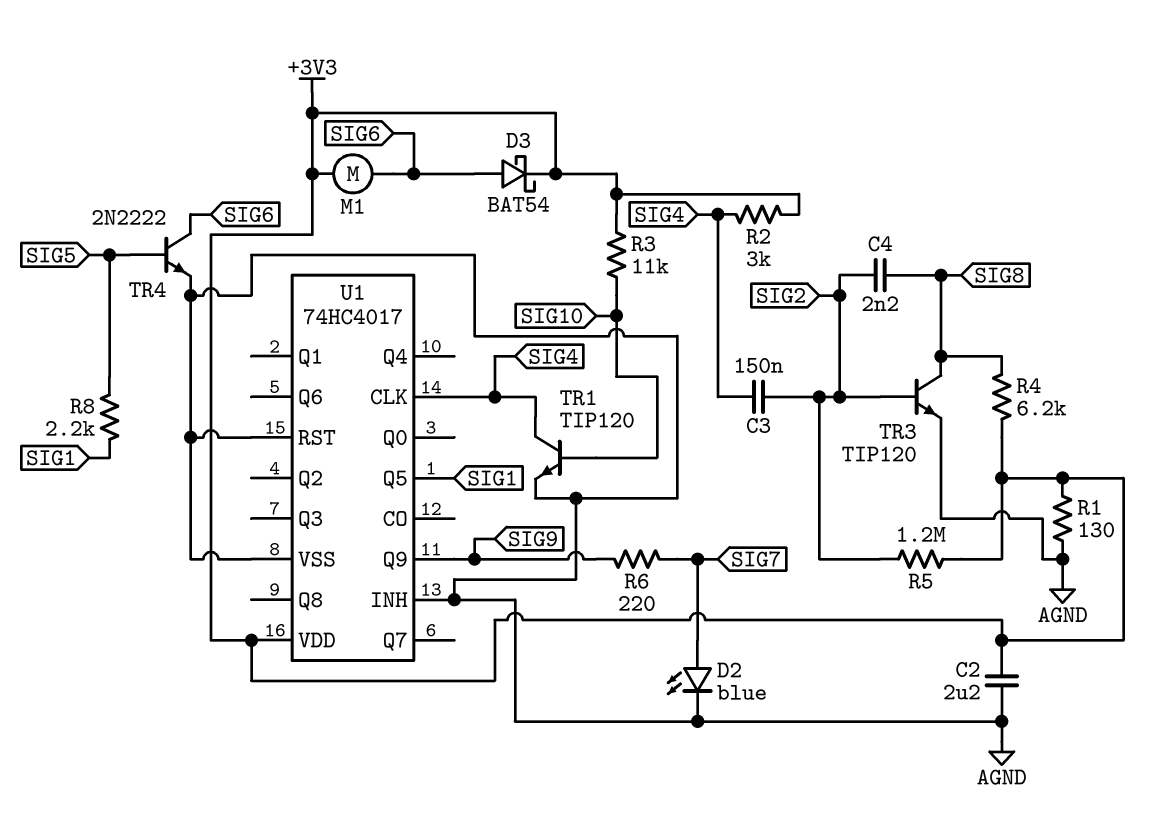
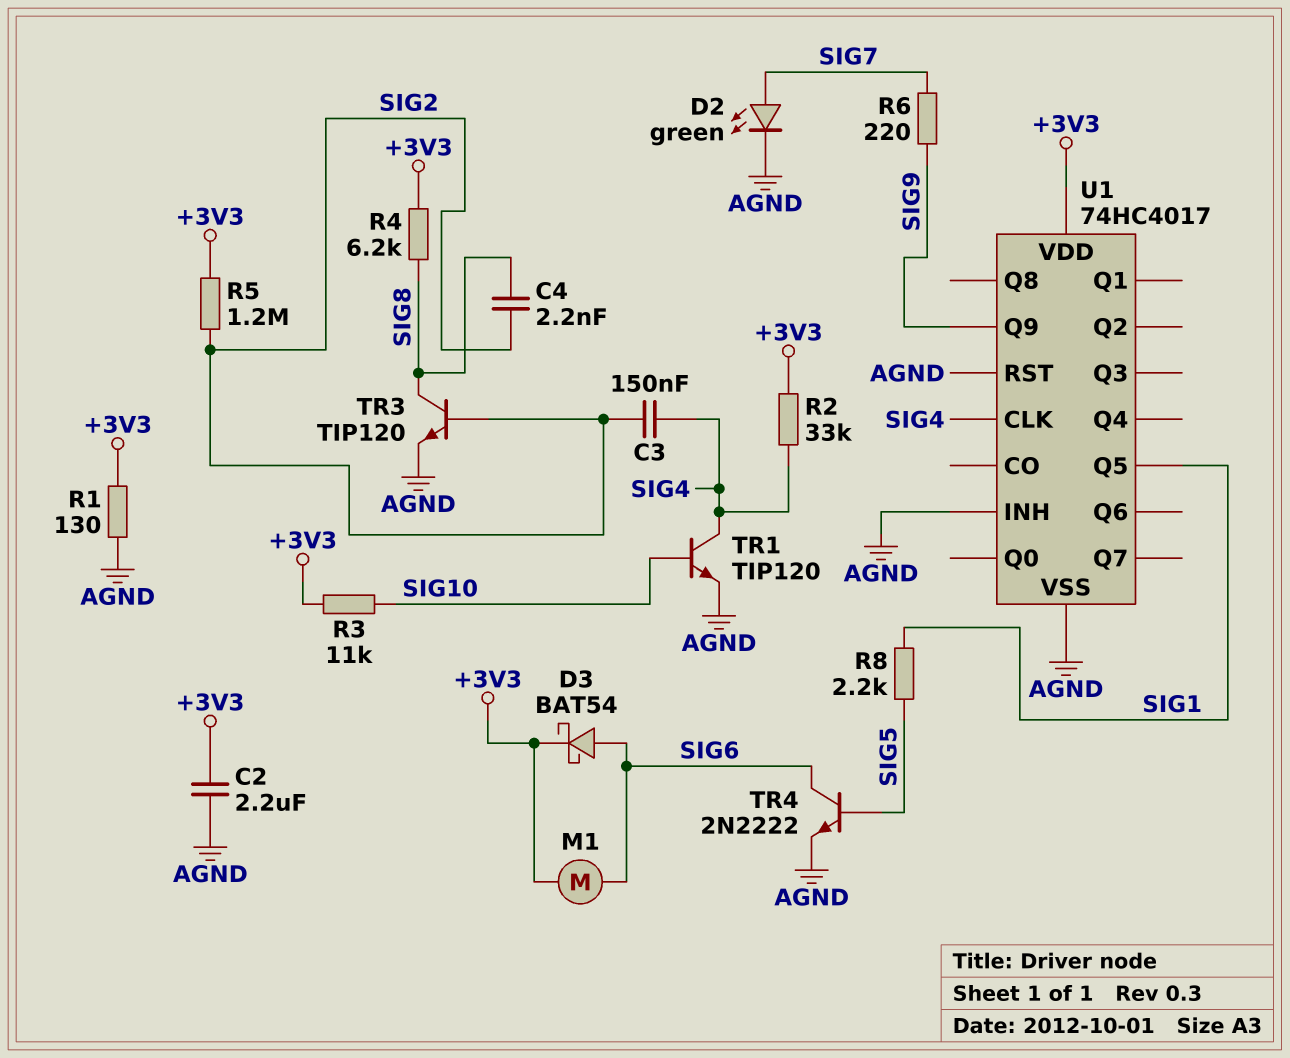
D2: LED blue (A SIG7, K AGND) -> LED green (A SIG7, K AGND)
R2: 3k (+3V3, SIG4) -> 33k (+3V3, SIG4)

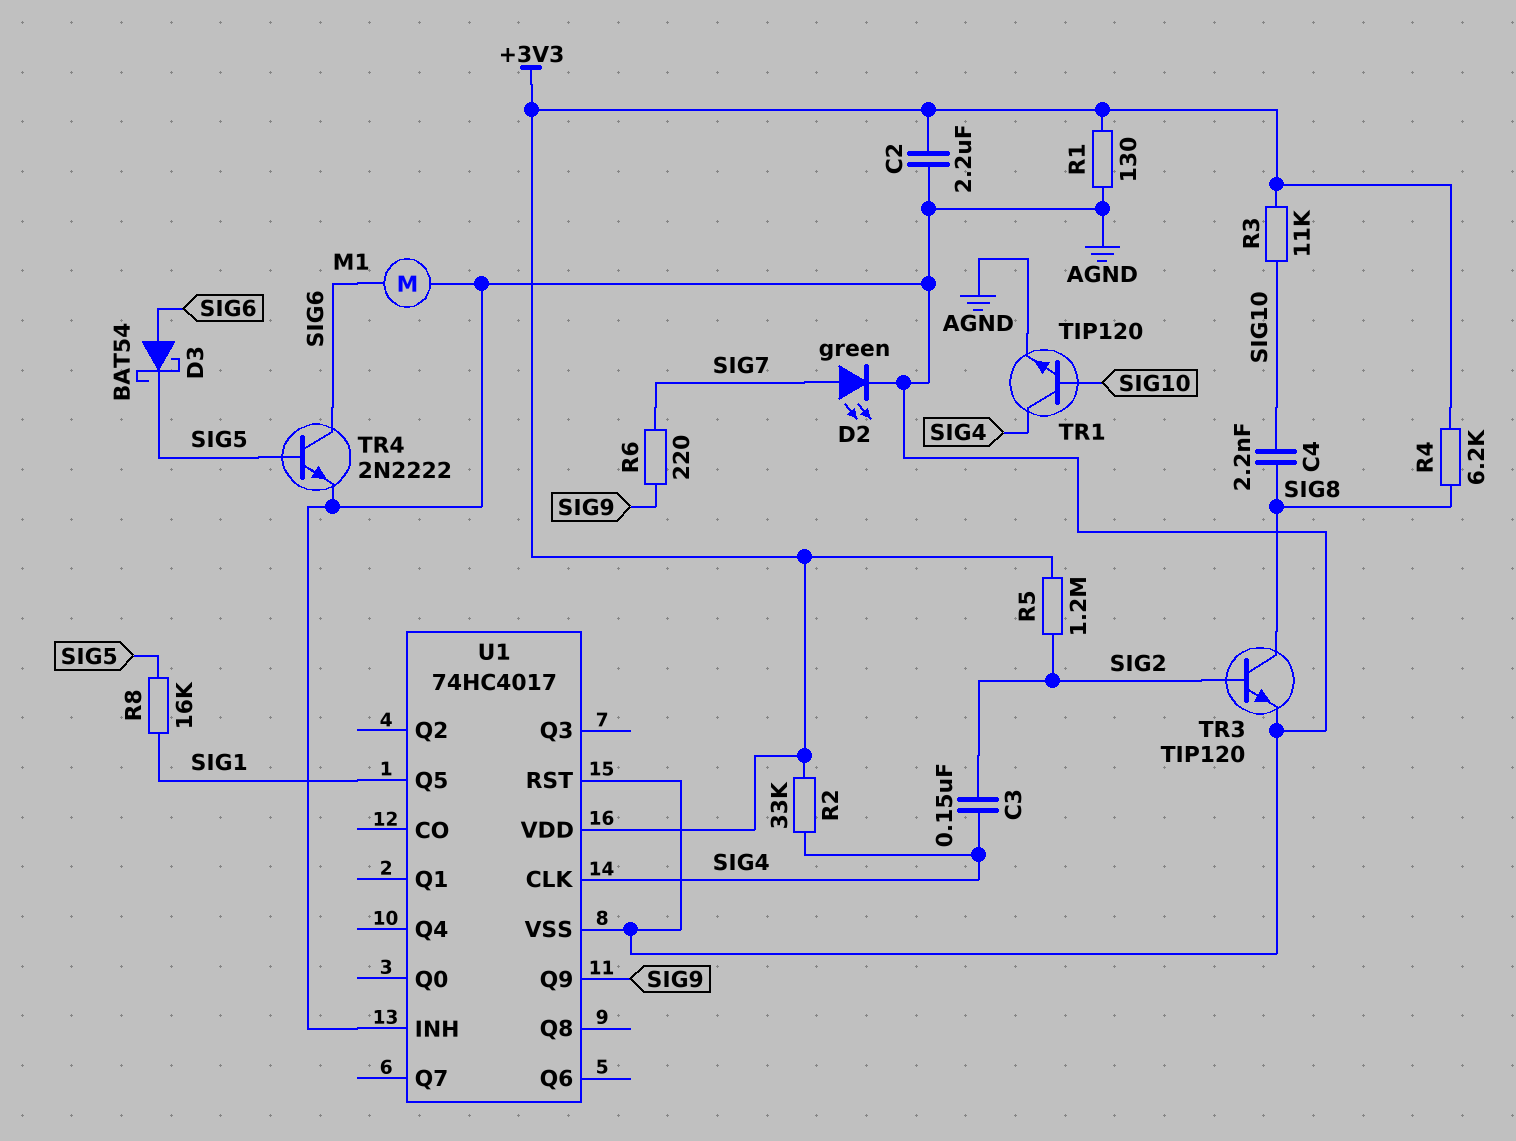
C4: 2.2nF (SIG2, SIG8) -> 2.2nF (SIG8, SIG10)
D3: schottky BAT54 (A SIG6, K +3V3) -> schottky BAT54 (A SIG6, K SIG5)
M1: motor (+3V3, SIG6) -> motor (AGND, SIG6)
R8: 2.2k (SIG1, SIG5) -> 16k (SIG1, SIG5)

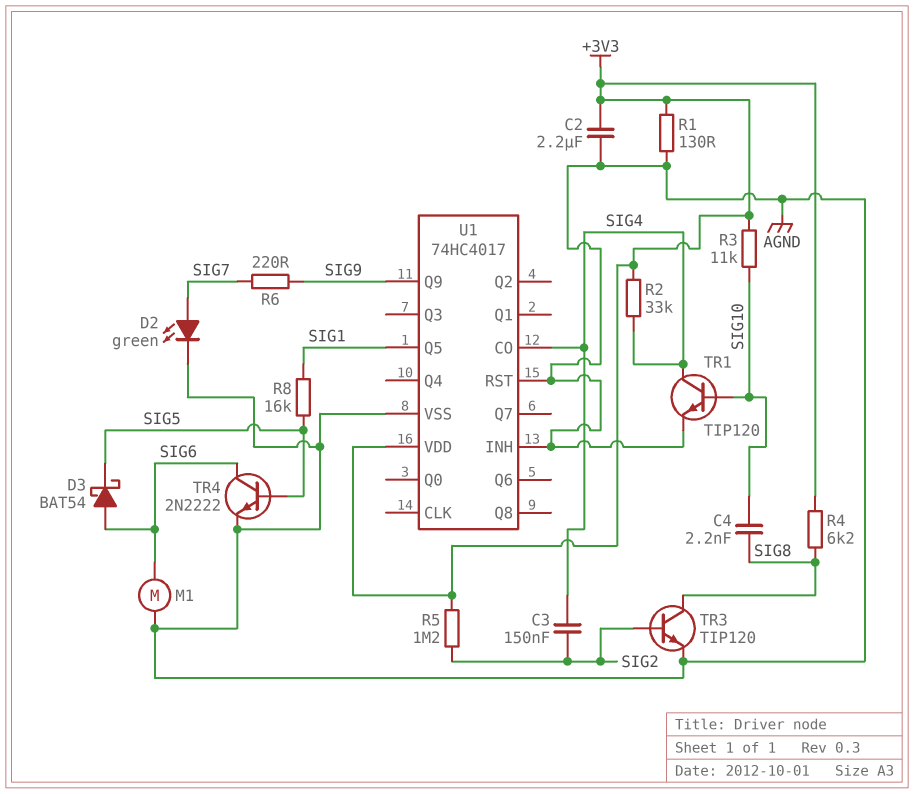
U1 pin CLK: SIG4 -> none
U1 pin CO: none -> SIG4

